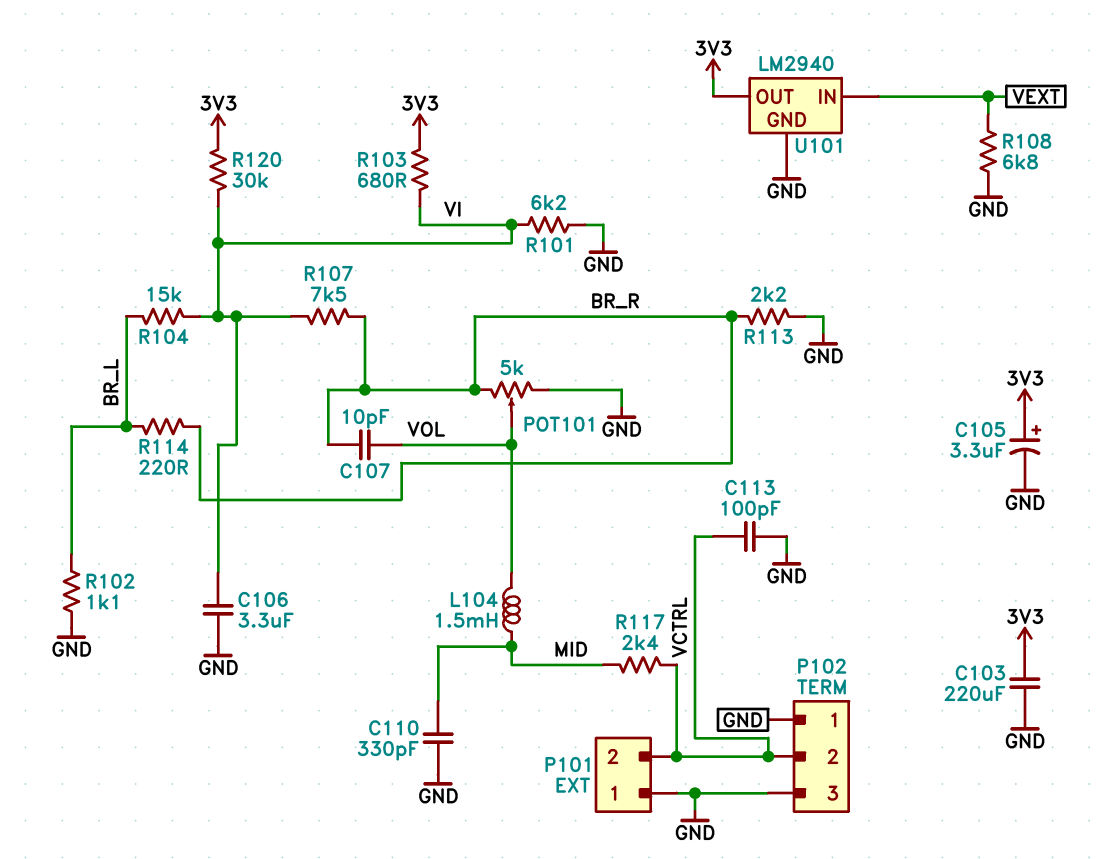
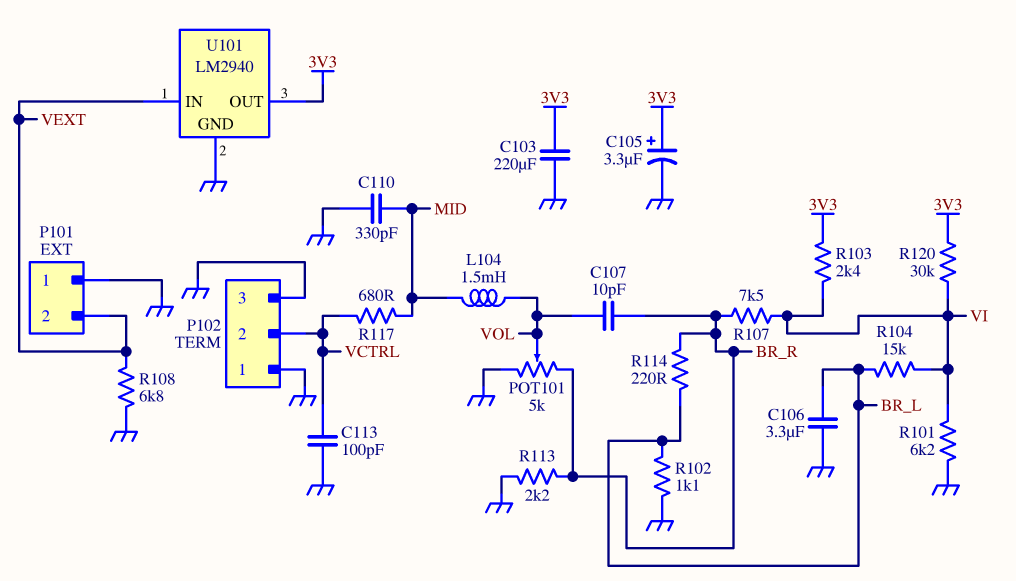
C106: 3.3uF (GND, VI) -> 3.3uF (BR_L, GND)
P101 pin 2: VCTRL -> VEXT
R103: 680 (3V3, VI) -> 2.4k (3V3, VI)
R117: 2.4k (MID, VCTRL) -> 680 (MID, VCTRL)

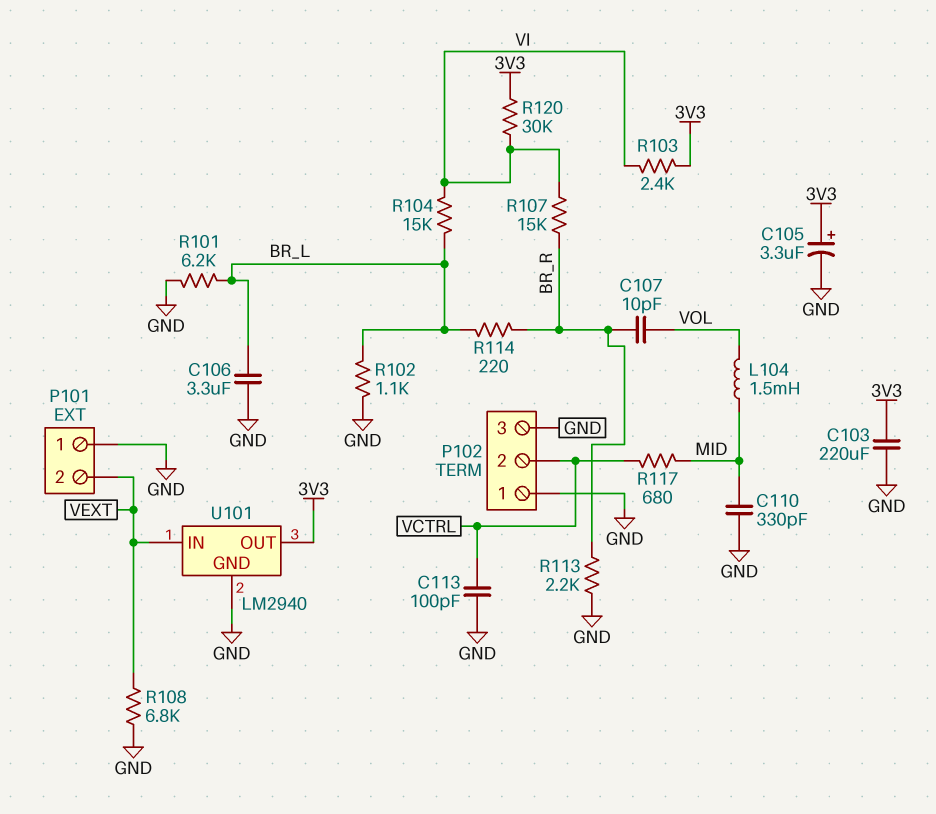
POT101: 5k (BR_R, GND, wiper VOL) -> none
R101: 6.2k (GND, VI) -> 6.2k (BR_L, GND)
R107: 7.5k (BR_R, VI) -> 15k (BR_R, VI)

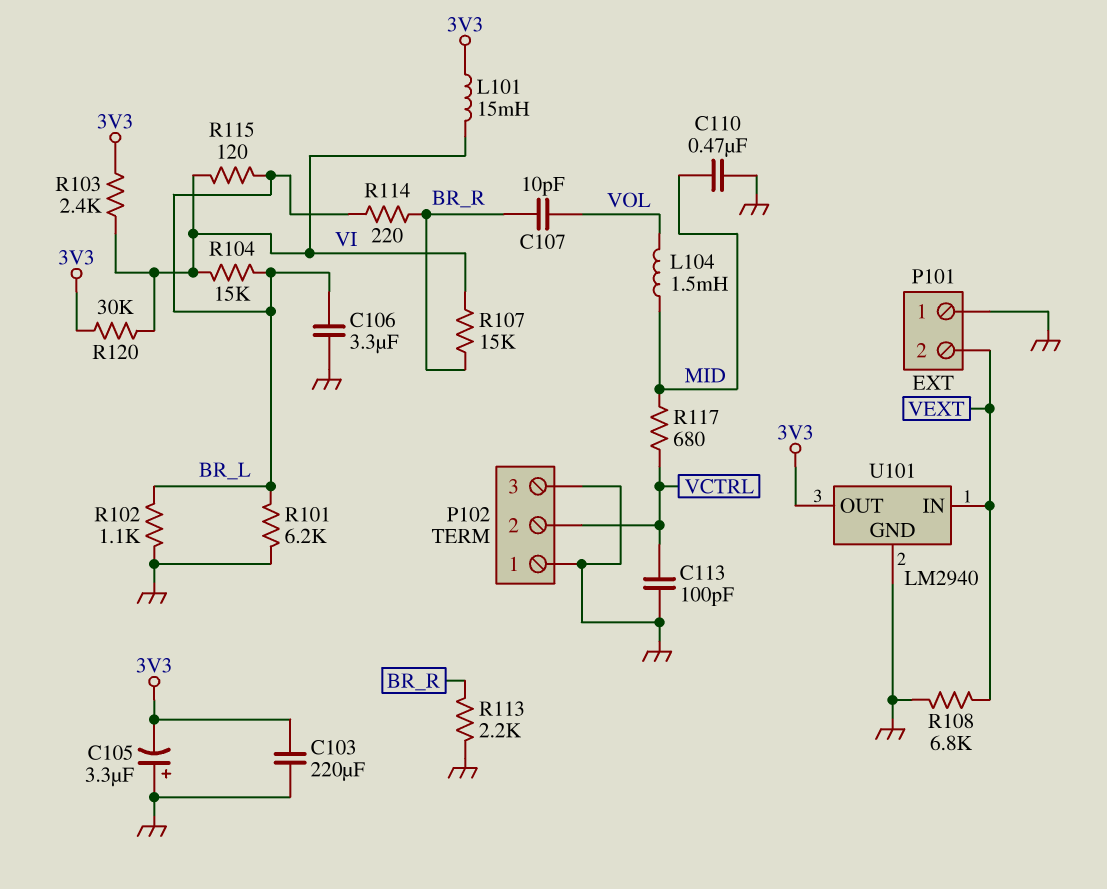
C105: 3.3uF (plus 3V3, minus GND) -> 3.3uF (plus GND, minus 3V3)
C110: 330pF (GND, MID) -> 470nF (GND, MID)
L101: none -> 15mH (3V3, VI)
R115: none -> 120 (BR_L, VI)

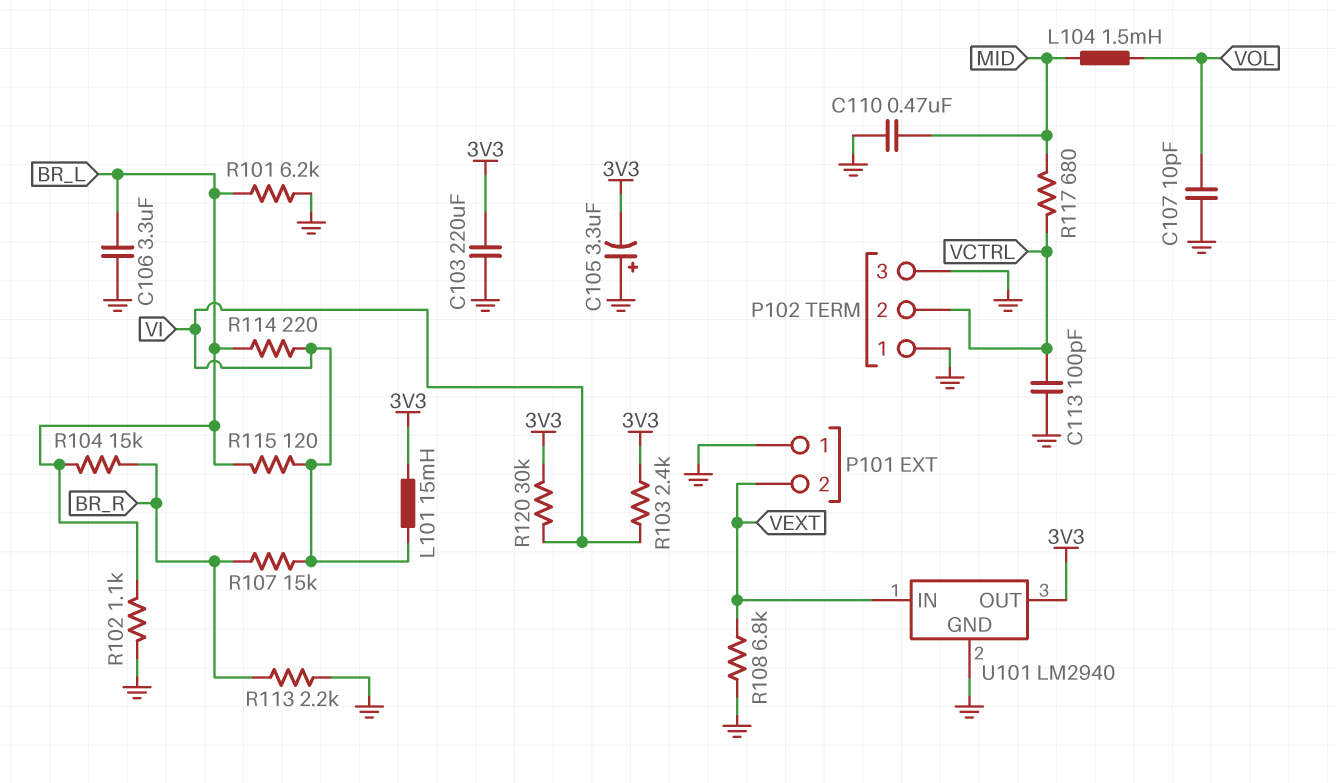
C107: 10pF (BR_R, VOL) -> 10pF (GND, VOL)
R104: 15k (BR_L, VI) -> 15k (BR_L, BR_R)
R114: 220 (BR_L, BR_R) -> 220 (BR_L, VI)

